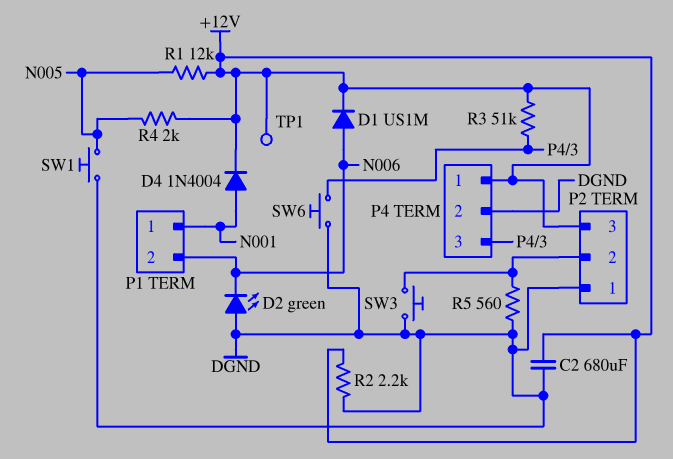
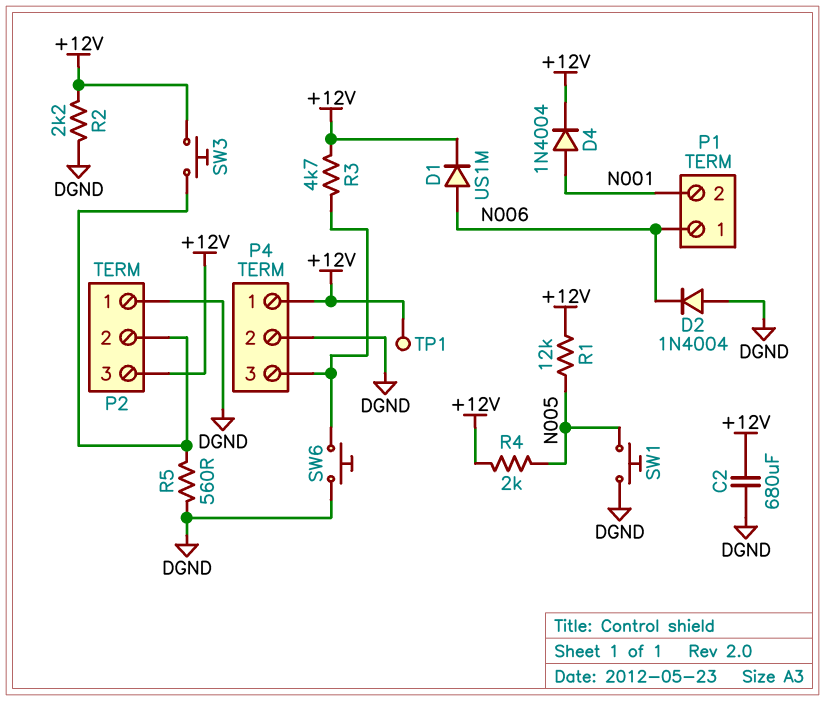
D2: LED green (A DGND, K N006) -> diode 1N4004 (A DGND, K N006)
P1 pin 1: N001 -> N006
P1 pin 2: N006 -> N001
R3: 51k (+12V, P4/3) -> 4.7k (+12V, P4/3)
SW3: button (DGND, P2/2) -> button (+12V, P2/2)

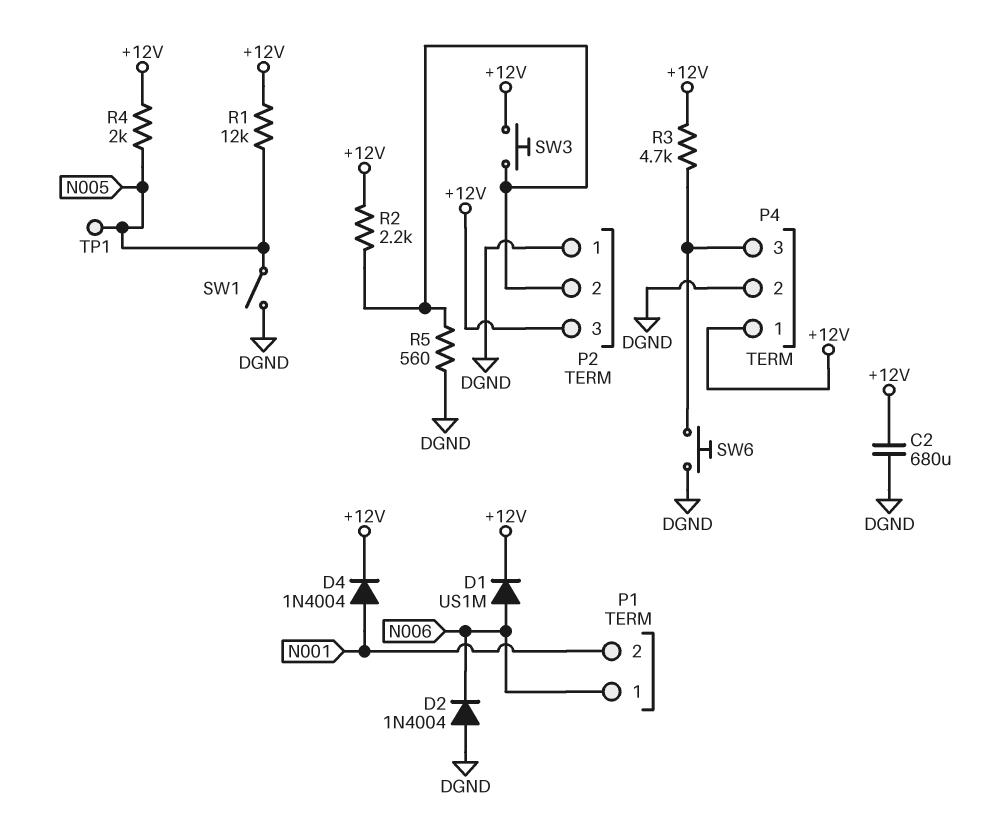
R2: 2.2k (+12V, DGND) -> 2.2k (+12V, P2/2)
SW1: button (DGND, N005) -> switch (DGND, N005)
TP1: test point (+12V) -> test point (N005)

